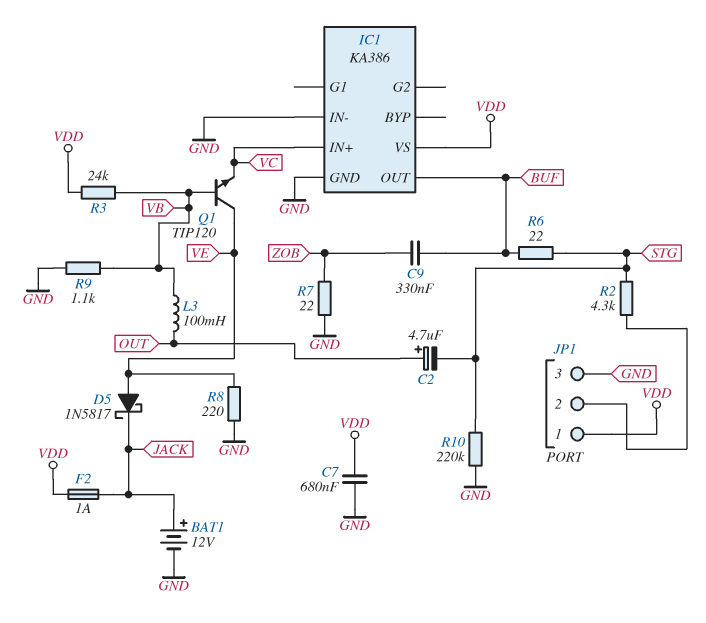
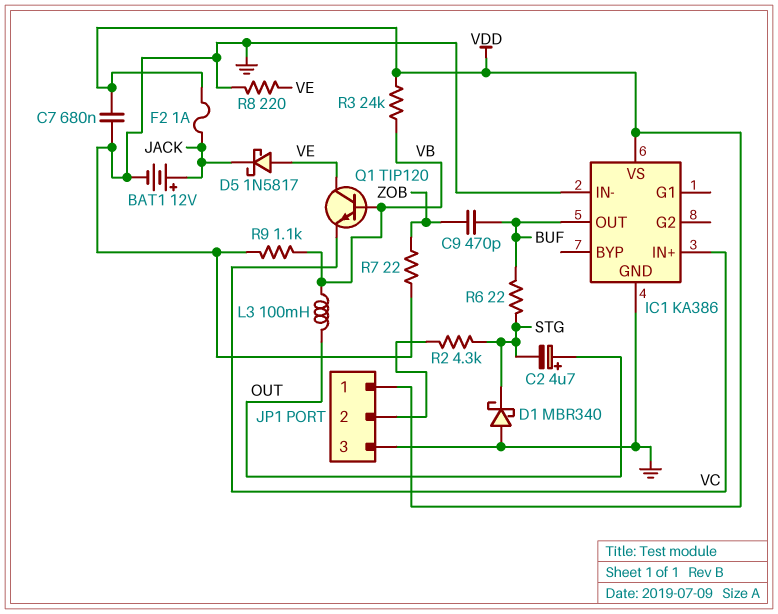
C9: 330nF (BUF, ZOB) -> 470pF (BUF, ZOB)
D1: none -> schottky MBR340 (A GND, K STG)
R10: 220k (GND, STG) -> none

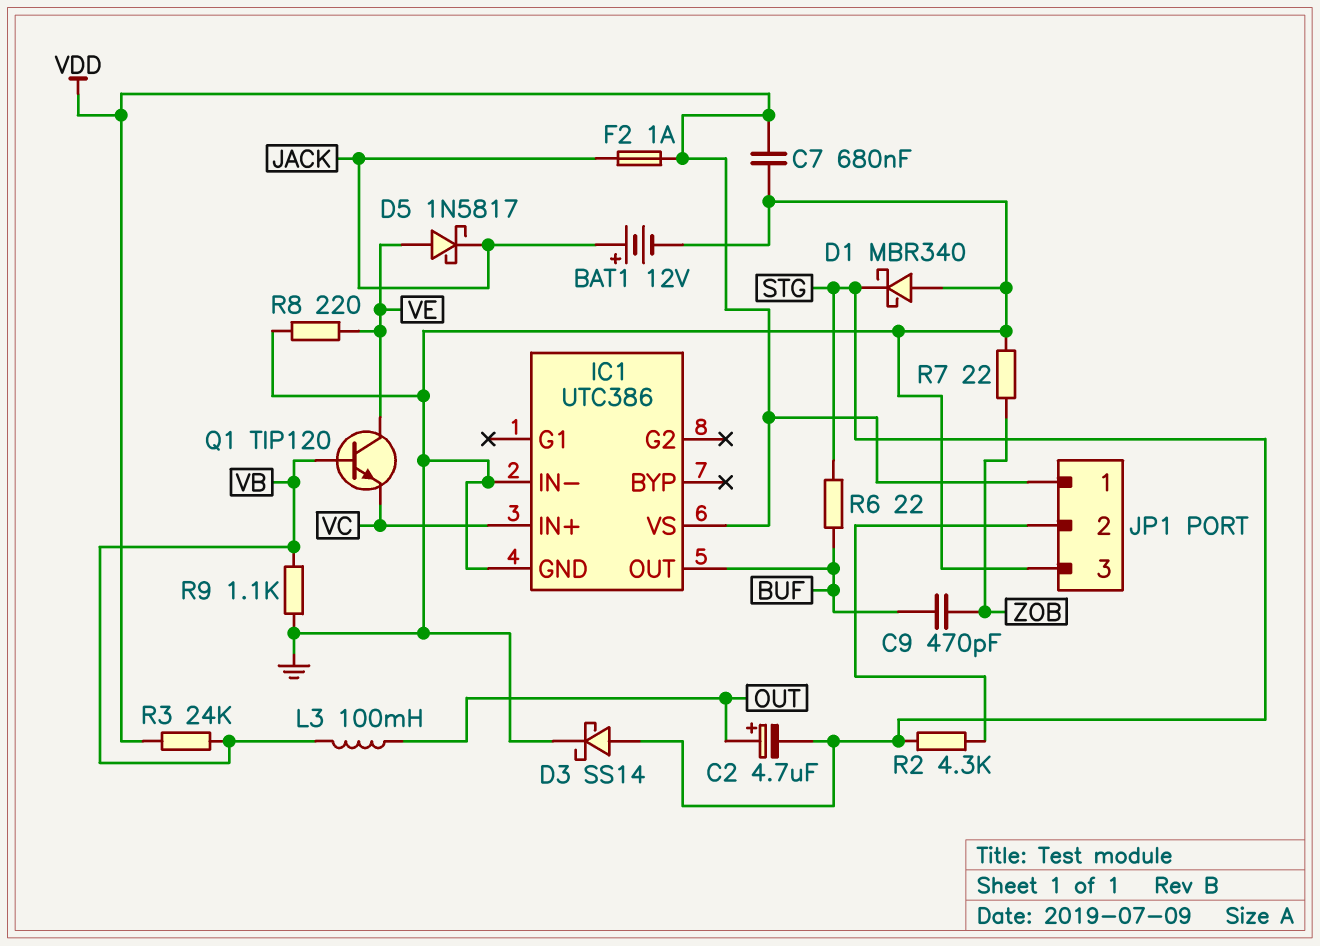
D3: none -> schottky SS14 (A STG, K GND)
IC1: KA386 -> UTC386

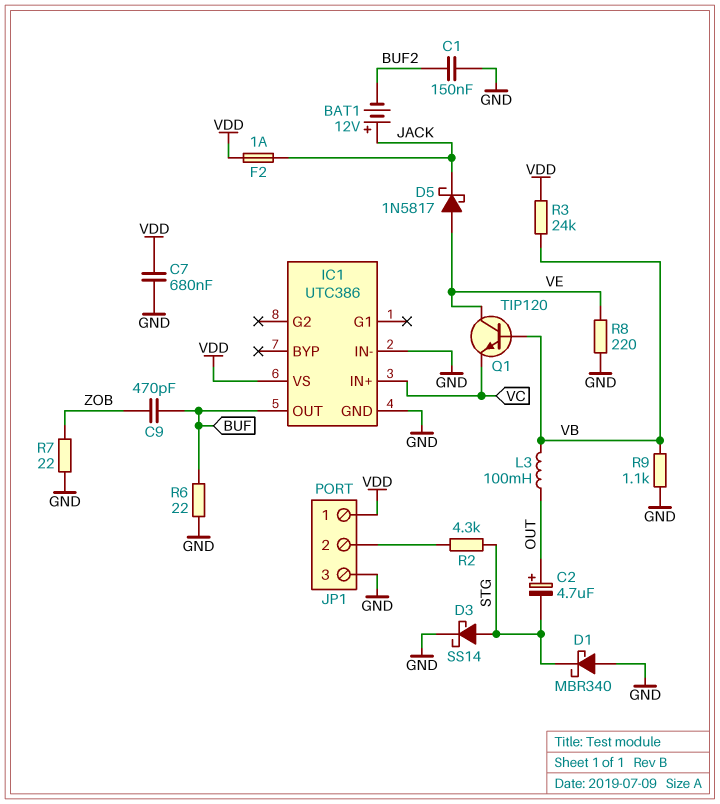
BAT1: 12V (plus JACK, minus GND) -> 12V (plus JACK, minus BUF2)
C1: none -> 150nF (BUF2, GND)
R6: 22 (BUF, STG) -> 22 (BUF, GND)

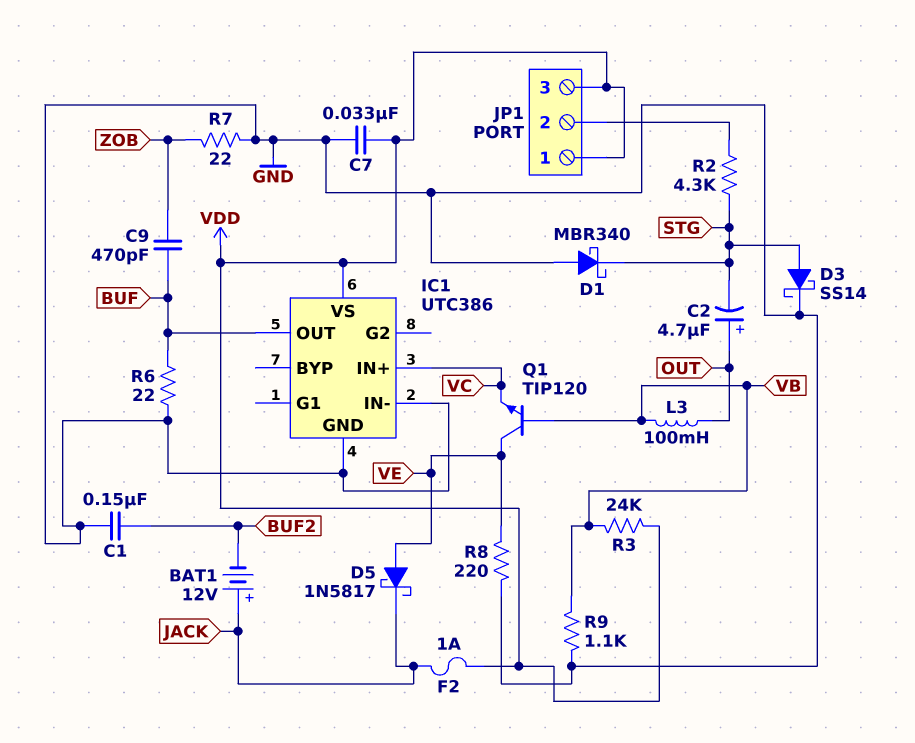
C7: 680nF (GND, VDD) -> 33nF (GND, VDD)
JP1 pin 3: GND -> VDD

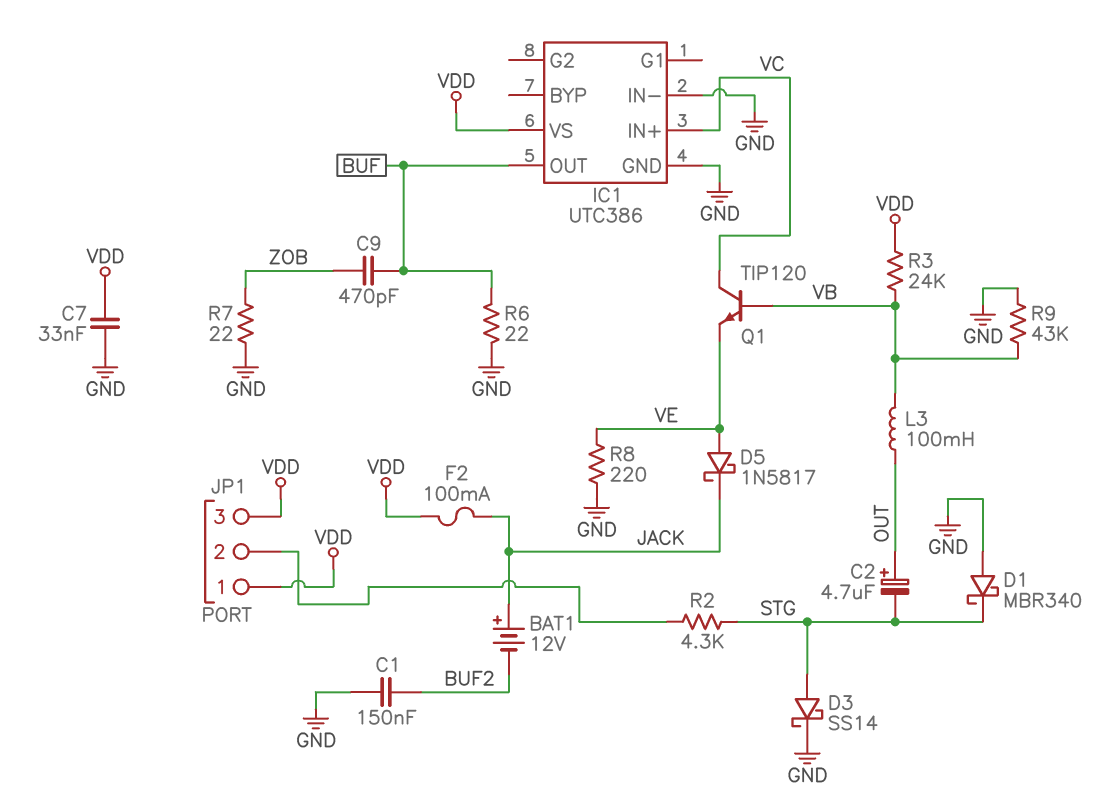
F2: 1A (JACK, VDD) -> 100mA (JACK, VDD)
Q1: NPN TIP120 (B VB, C VE, E VC) -> NPN TIP120 (B VB, C VC, E VE)
R9: 1.1k (GND, VB) -> 43k (GND, VB)

